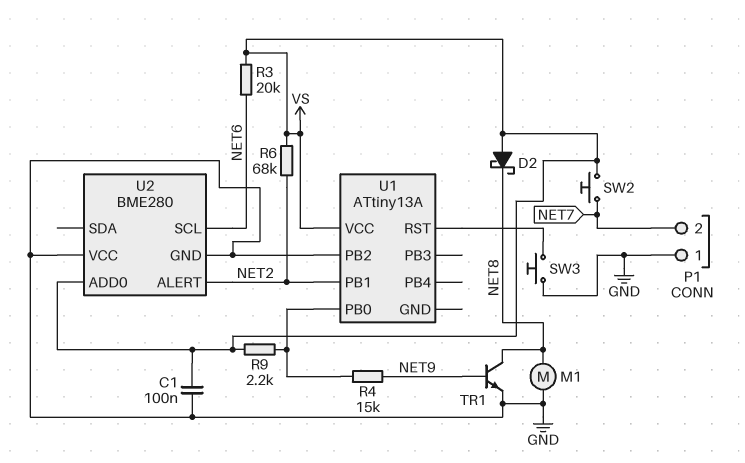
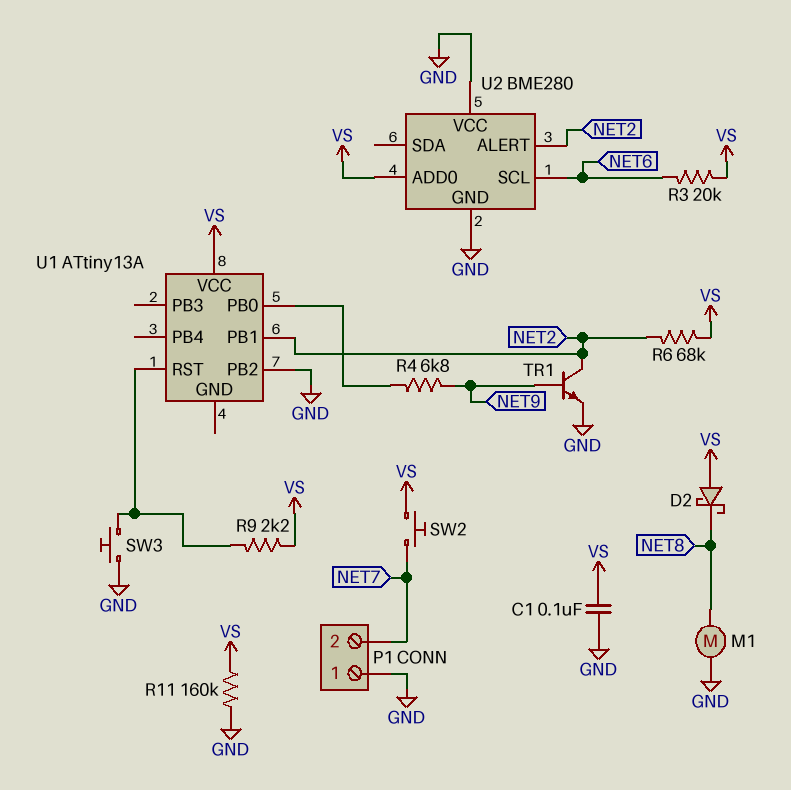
R4: 15k (NET9, U1/PB0) -> 6.8k (NET9, U1/PB0)
R9: 2.2k (U1/PB0, VS) -> 2.2k (U1/RST, VS)
R11: none -> 160k (GND, VS)
TR1: NPN (B NET9, C NET8, E GND) -> NPN (B NET9, C NET2, E GND)

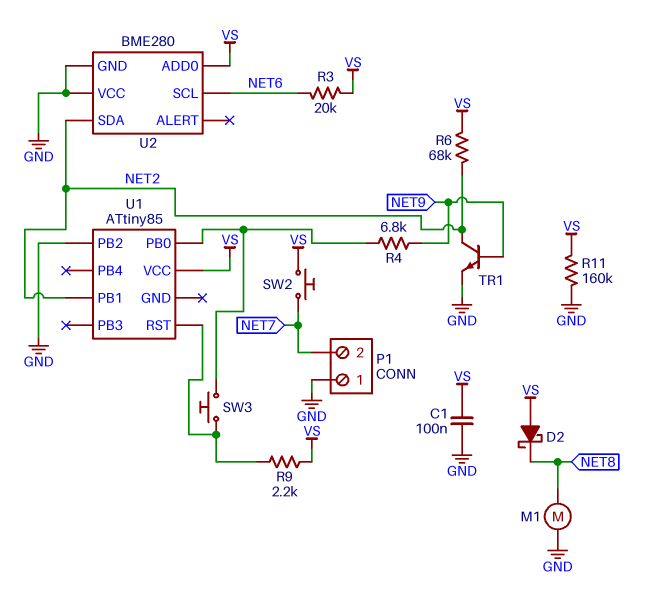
SW3: button (GND, U1/RST) -> button (U1/PB0, U1/RST)
U1: ATtiny13A -> ATtiny85
U2 pin ALERT: NET2 -> none
U2 pin SDA: none -> NET2

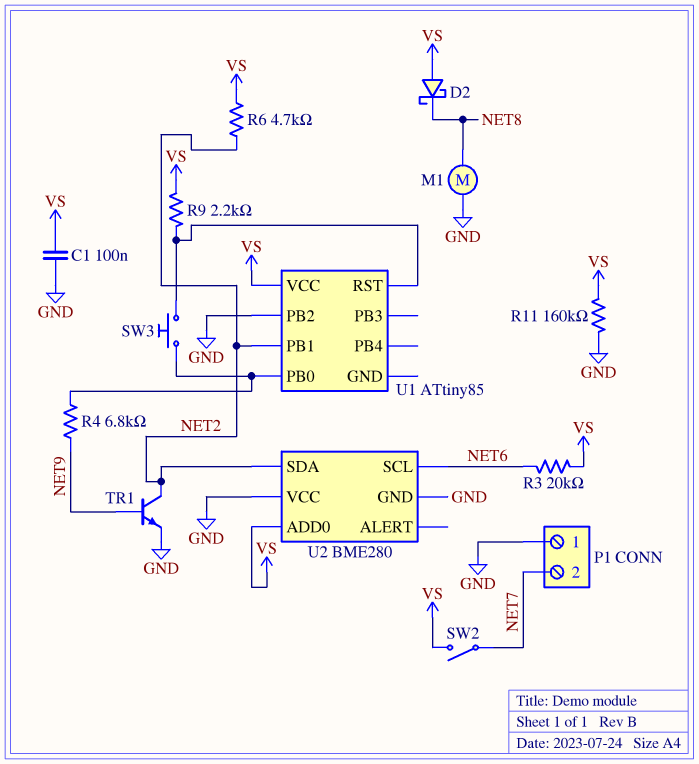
R6: 68k (NET2, VS) -> 4.7k (NET2, VS)
SW2: button (NET7, VS) -> switch (NET7, VS)

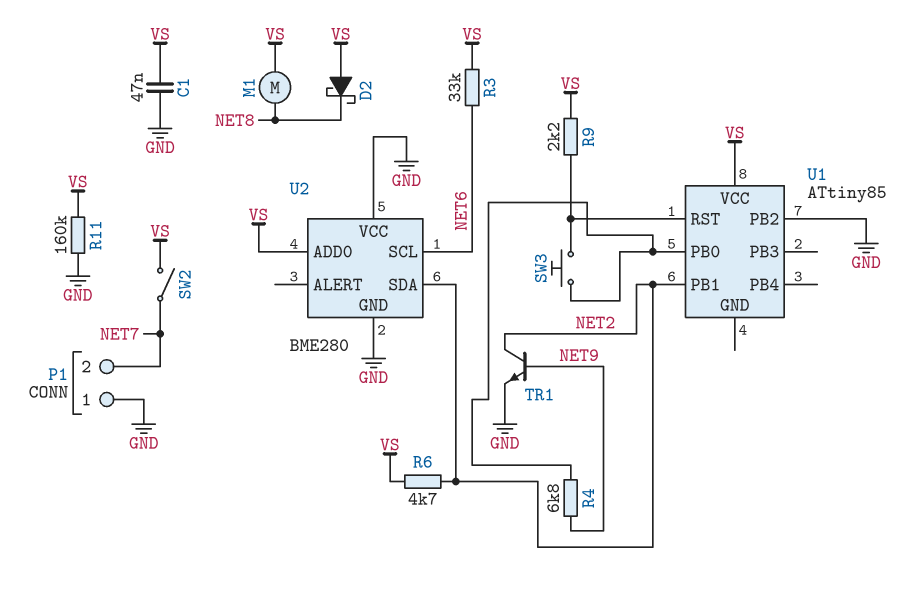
C1: 100nF (GND, VS) -> 47nF (GND, VS)
M1: motor (GND, NET8) -> motor (NET8, VS)
R3: 20k (NET6, VS) -> 33k (NET6, VS)

